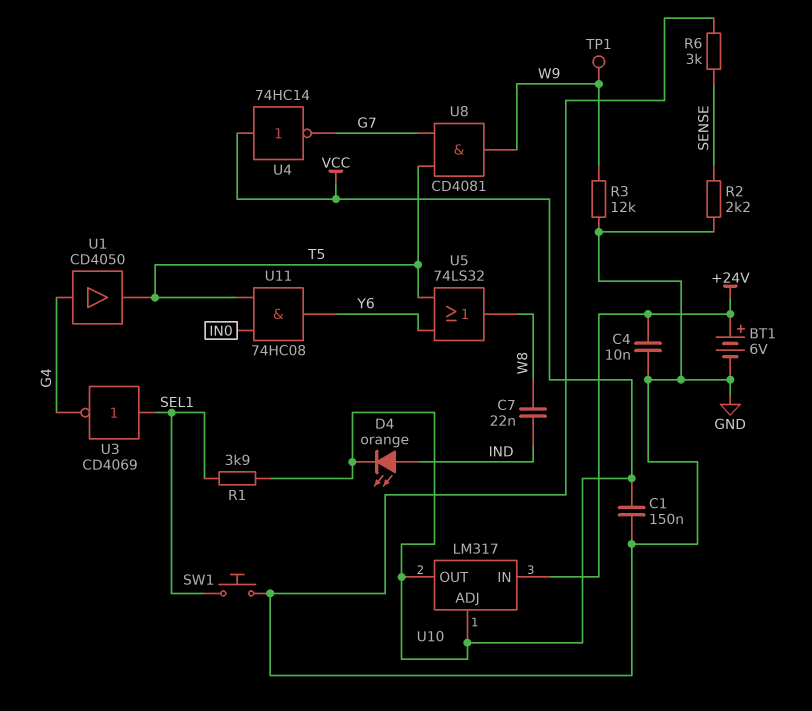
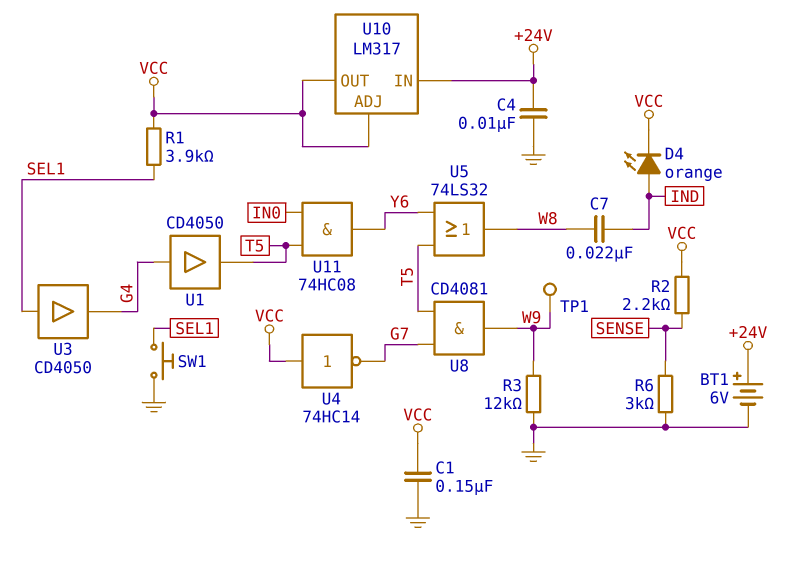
R2: 2.2k (GND, SENSE) -> 2.2k (SENSE, VCC)
U3: NOT CD4069 (in SEL1, out G4) -> buffer CD4050 (in SEL1, out G4)

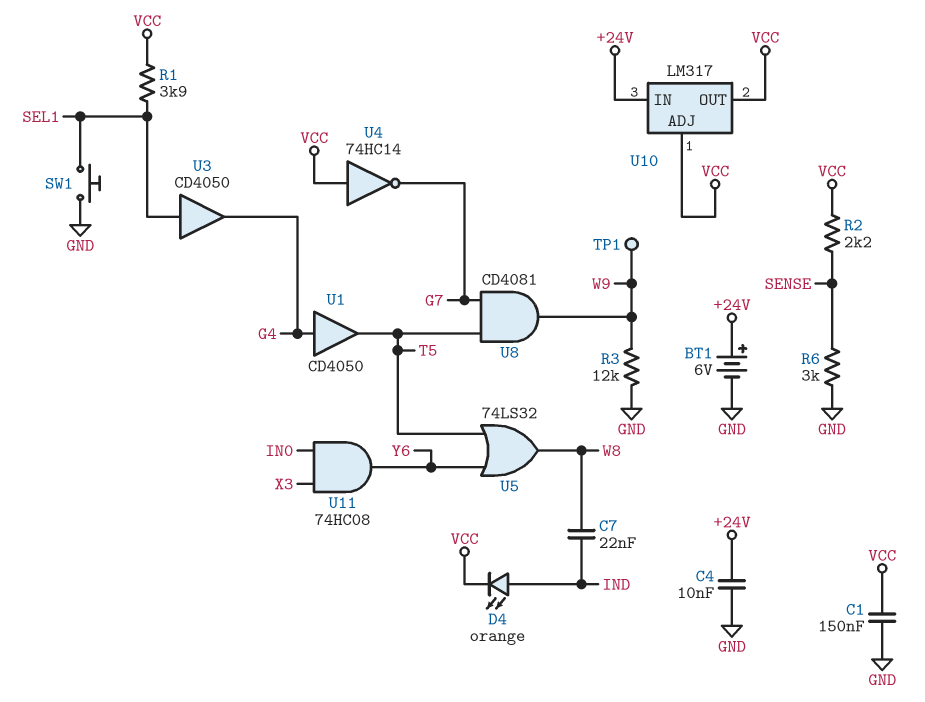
U11: AND 74HC08 (in IN0, in T5, out Y6) -> AND 74HC08 (in IN0, in X3, out Y6)

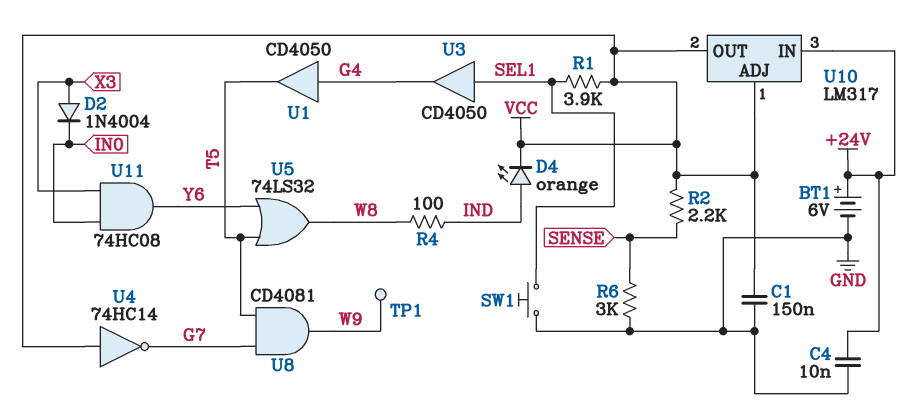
C7: 22nF (IND, W8) -> none
D2: none -> diode 1N4004 (A X3, K IN0)
R3: 12k (GND, W9) -> none
R4: none -> 100 (IND, W8)

